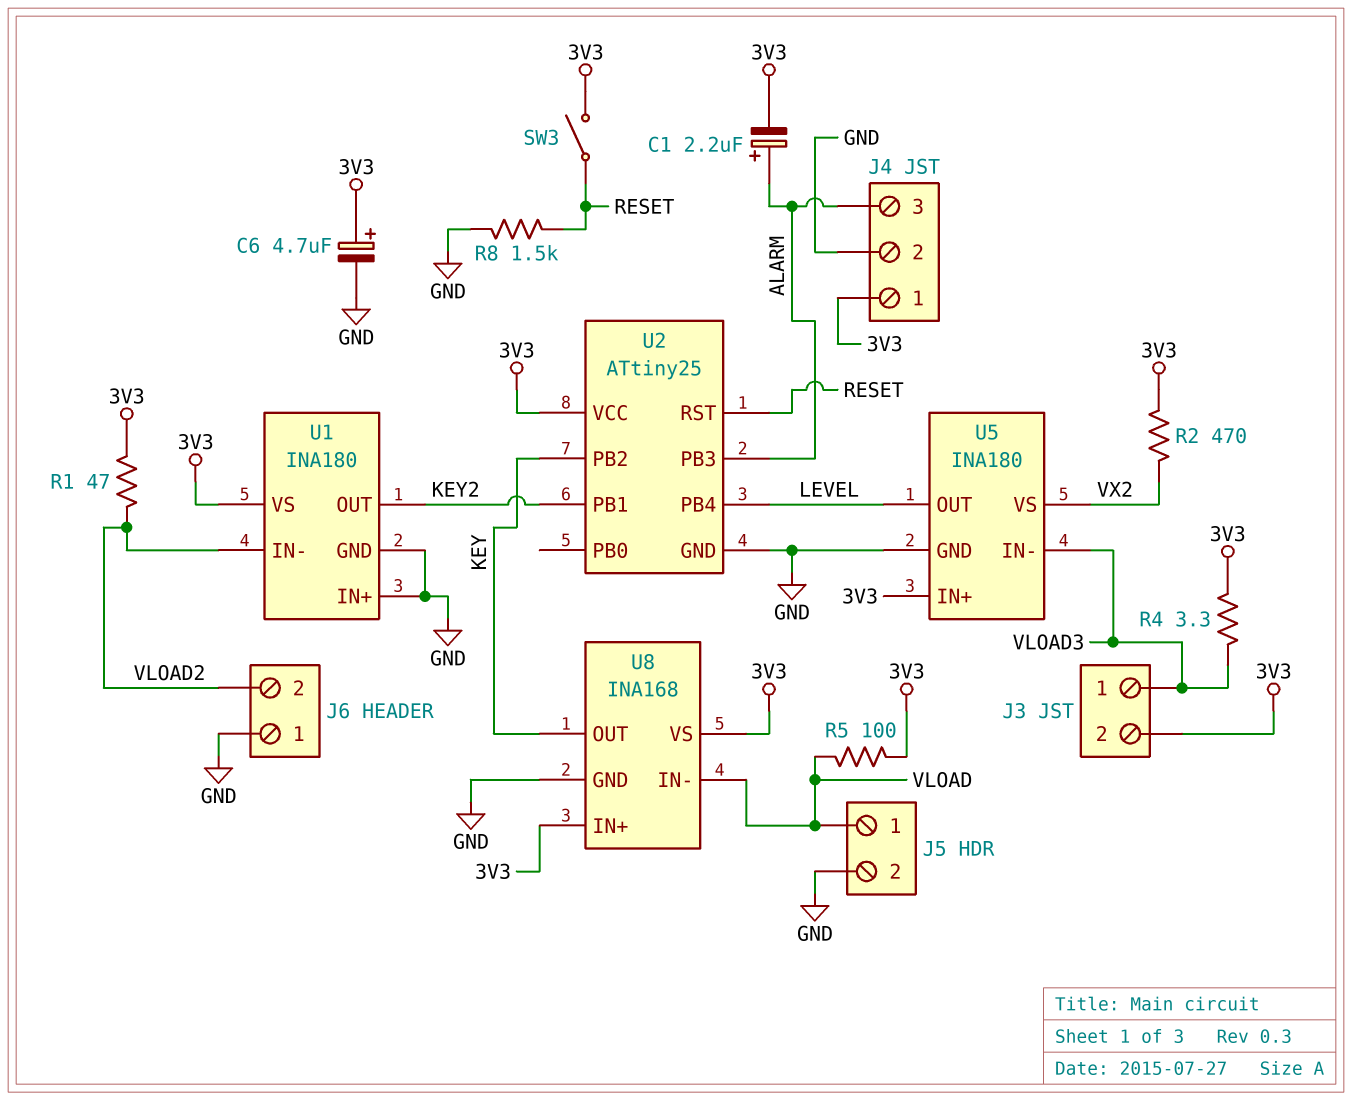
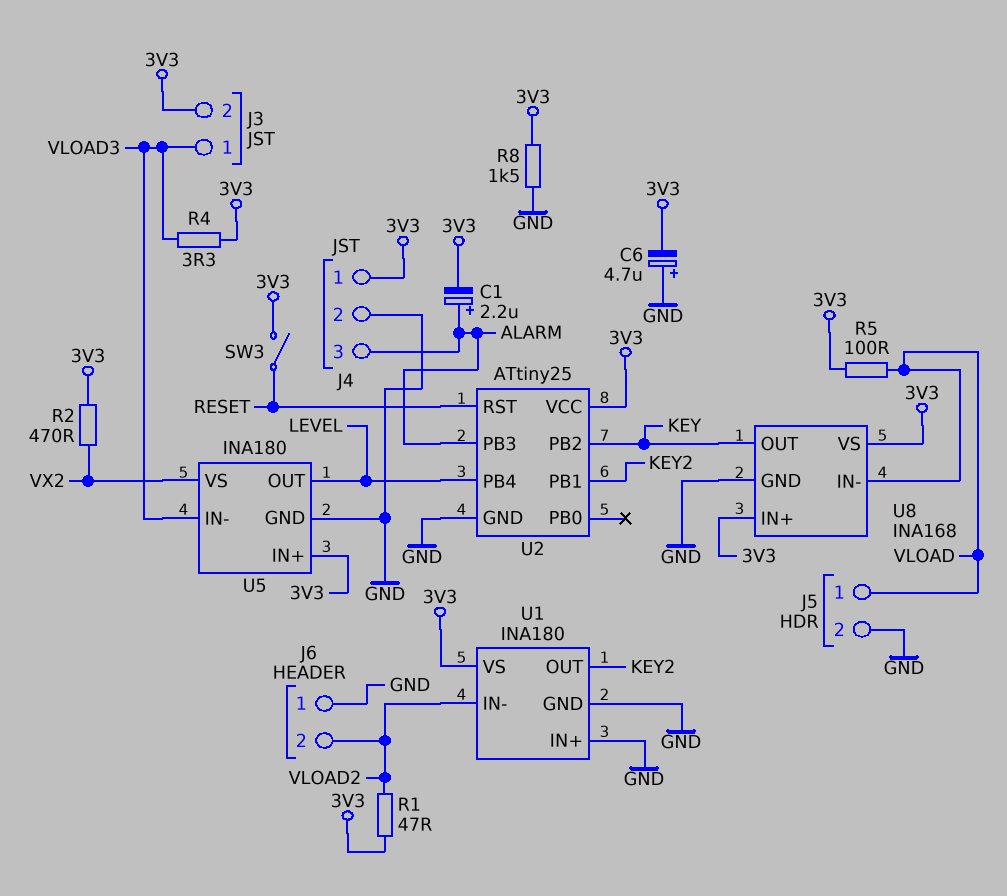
C6: 4.7uF (plus 3V3, minus GND) -> 4.7uF (plus GND, minus 3V3)
R8: 1.5k (GND, RESET) -> 1.5k (3V3, GND)

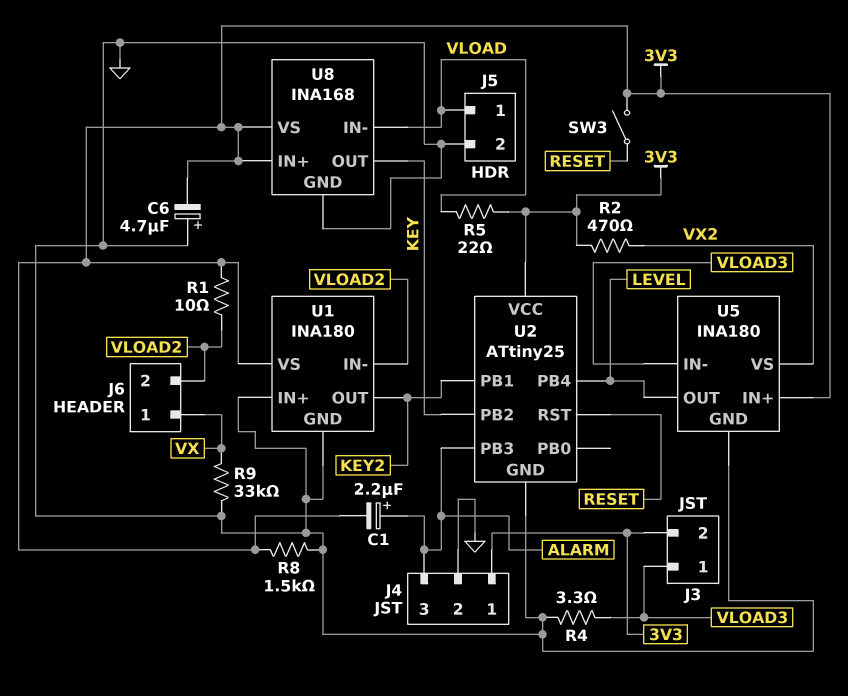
J6 pin 1: GND -> VX
R1: 47 (3V3, VLOAD2) -> 10 (3V3, VLOAD2)
R4: 3.3 (3V3, VLOAD3) -> 3.3 (GND, VLOAD3)
R5: 100 (3V3, VLOAD) -> 22 (3V3, VLOAD)
R9: none -> 33k (GND, VX)

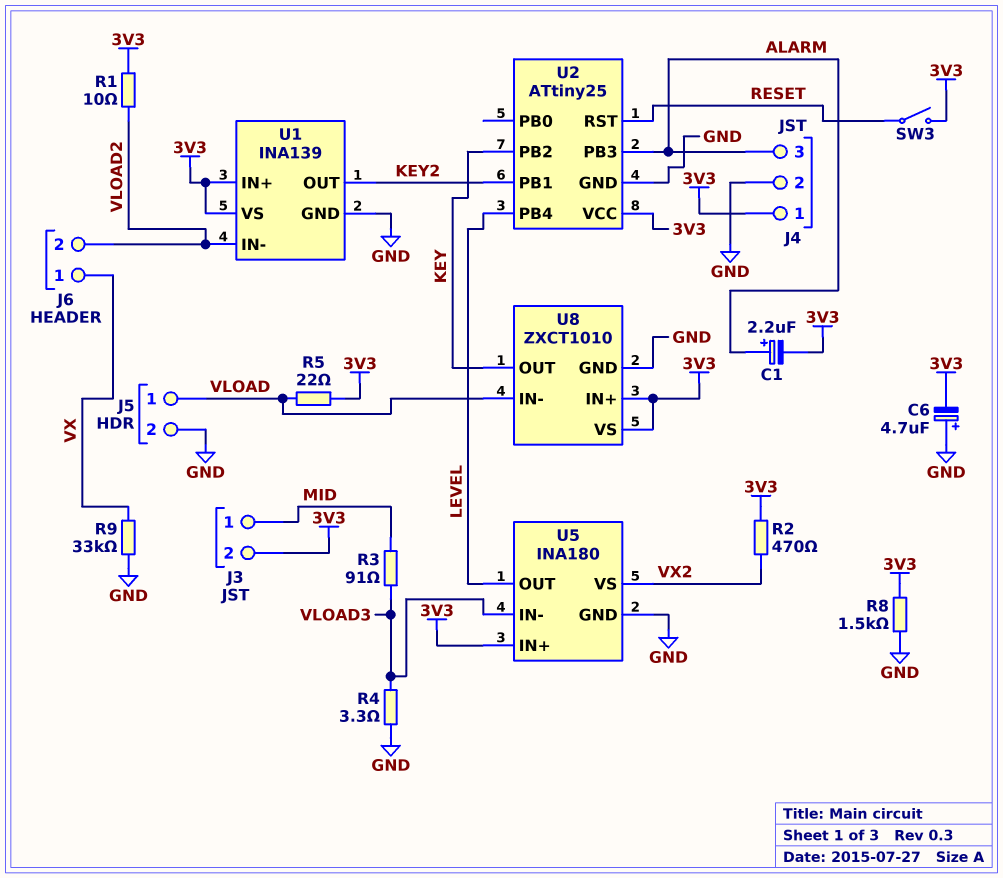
J3 pin 1: VLOAD3 -> MID
R3: none -> 91 (MID, VLOAD3)
U1: INA180 -> INA139
U1 pin IN+: GND -> 3V3
U8: INA168 -> ZXCT1010

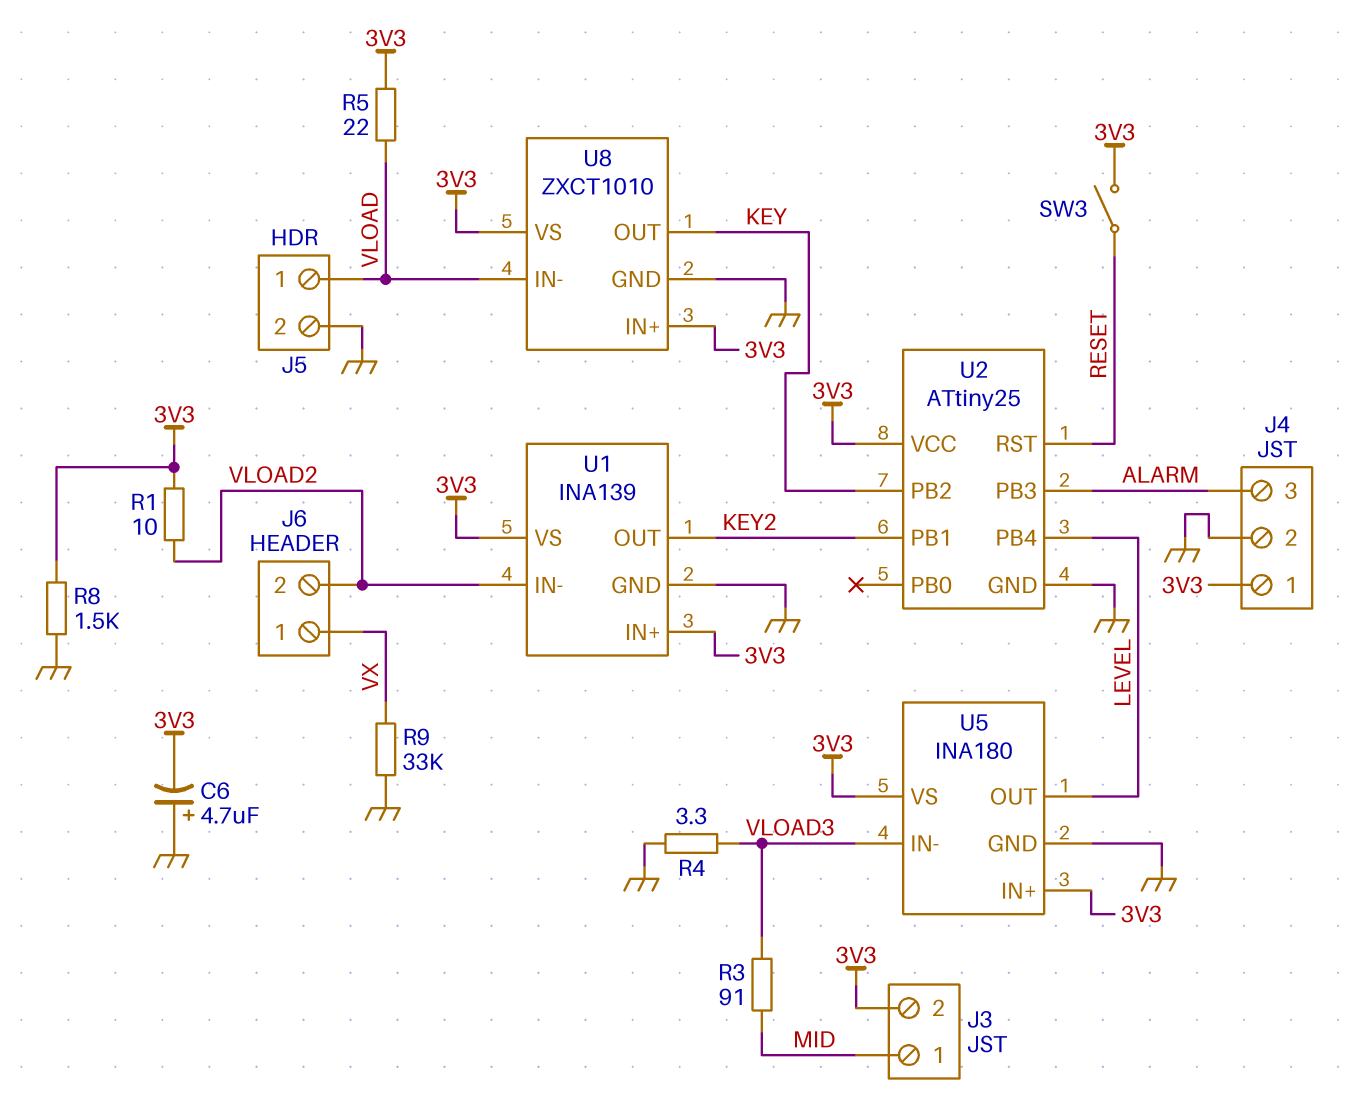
C1: 2.2uF (plus ALARM, minus 3V3) -> none
R2: 470 (3V3, VX2) -> none
U5 pin VS: VX2 -> 3V3

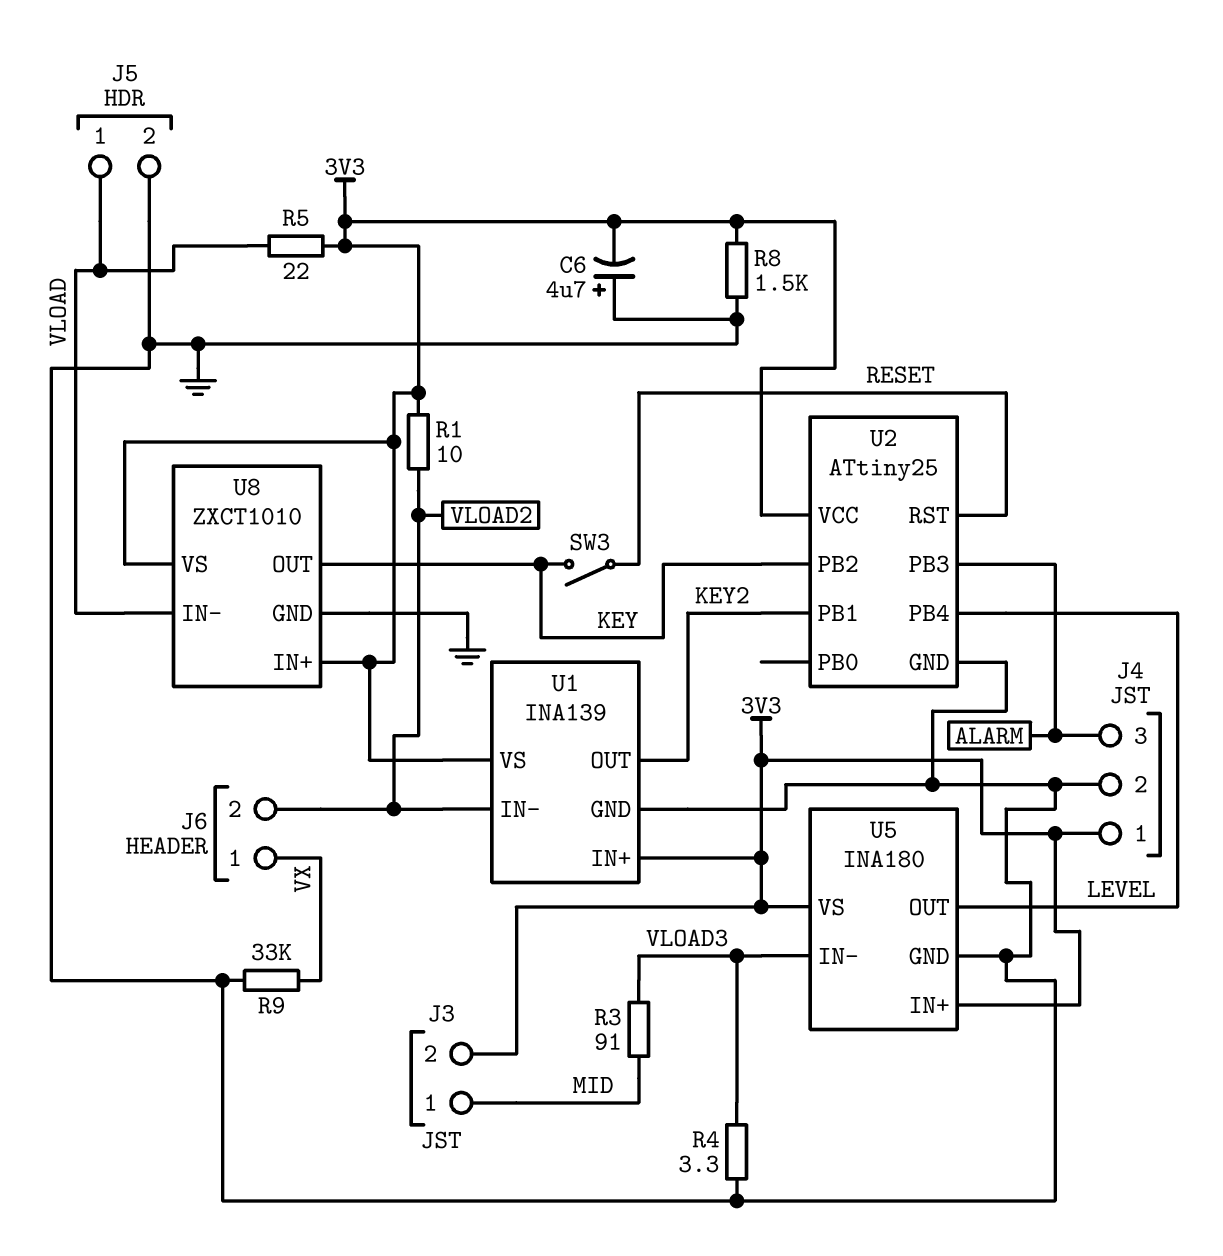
SW3: switch (3V3, RESET) -> switch (KEY, RESET)

